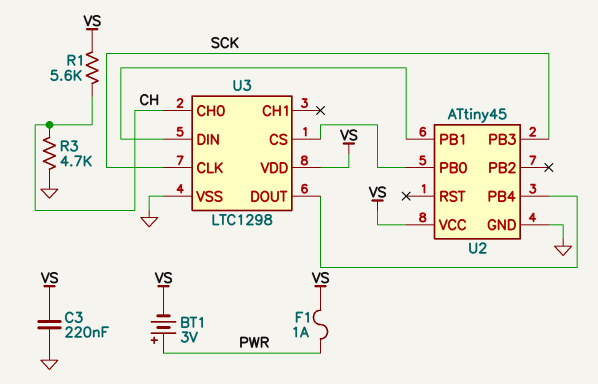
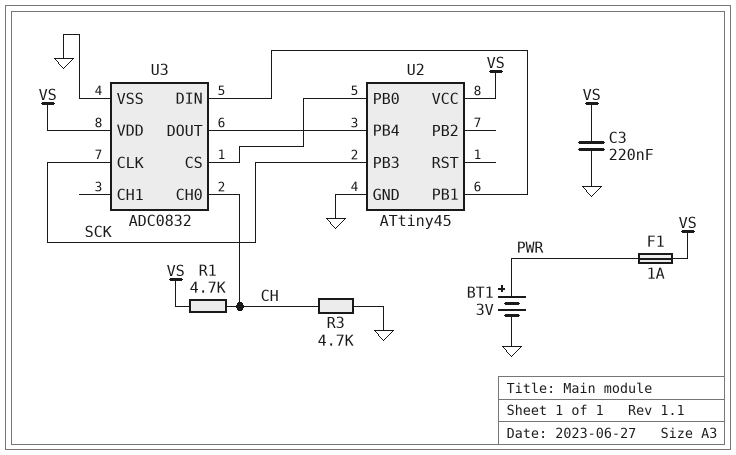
BT1: 3V (plus PWR, minus VS) -> 3V (plus PWR, minus GND)
R1: 5.6k (CH, VS) -> 4.7k (CH, VS)
U3: LTC1298 -> ADC0832

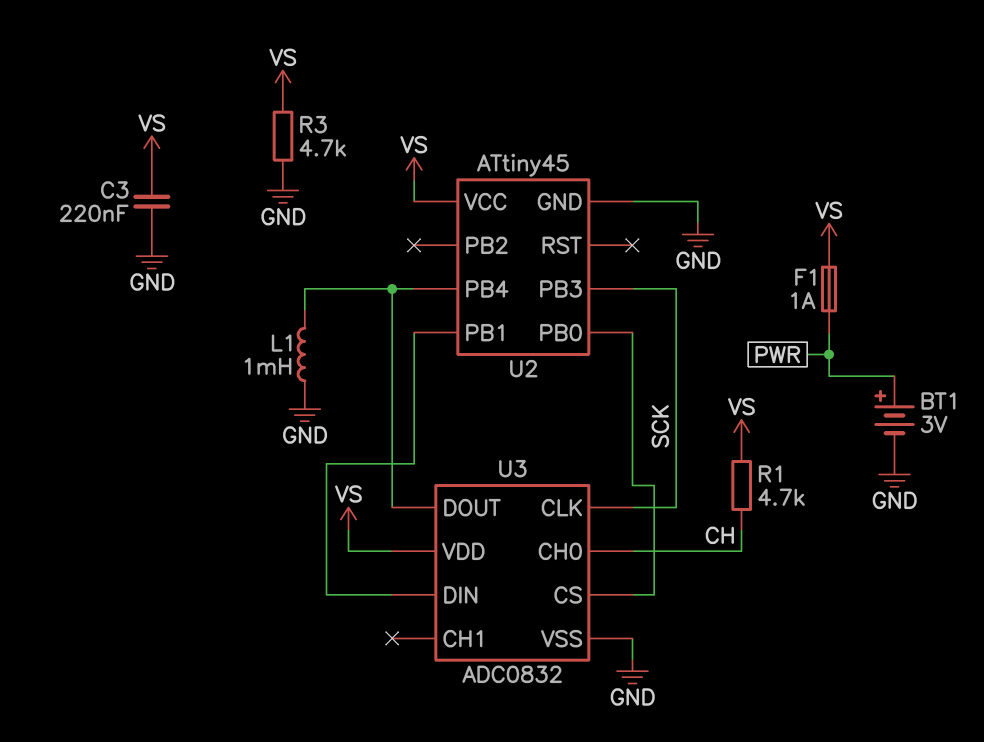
L1: none -> 1mH (GND, U2/PB4)
R3: 4.7k (CH, GND) -> 4.7k (GND, VS)

